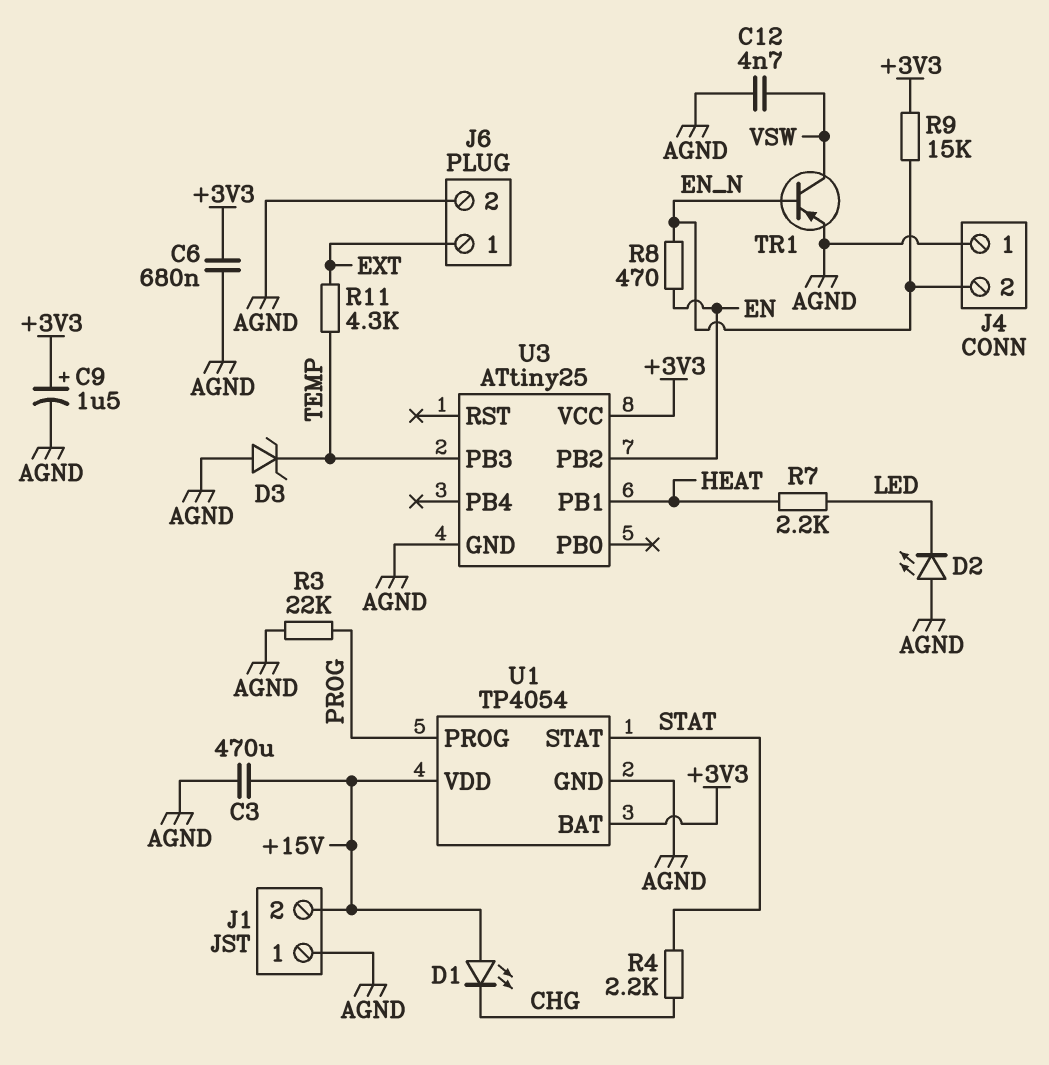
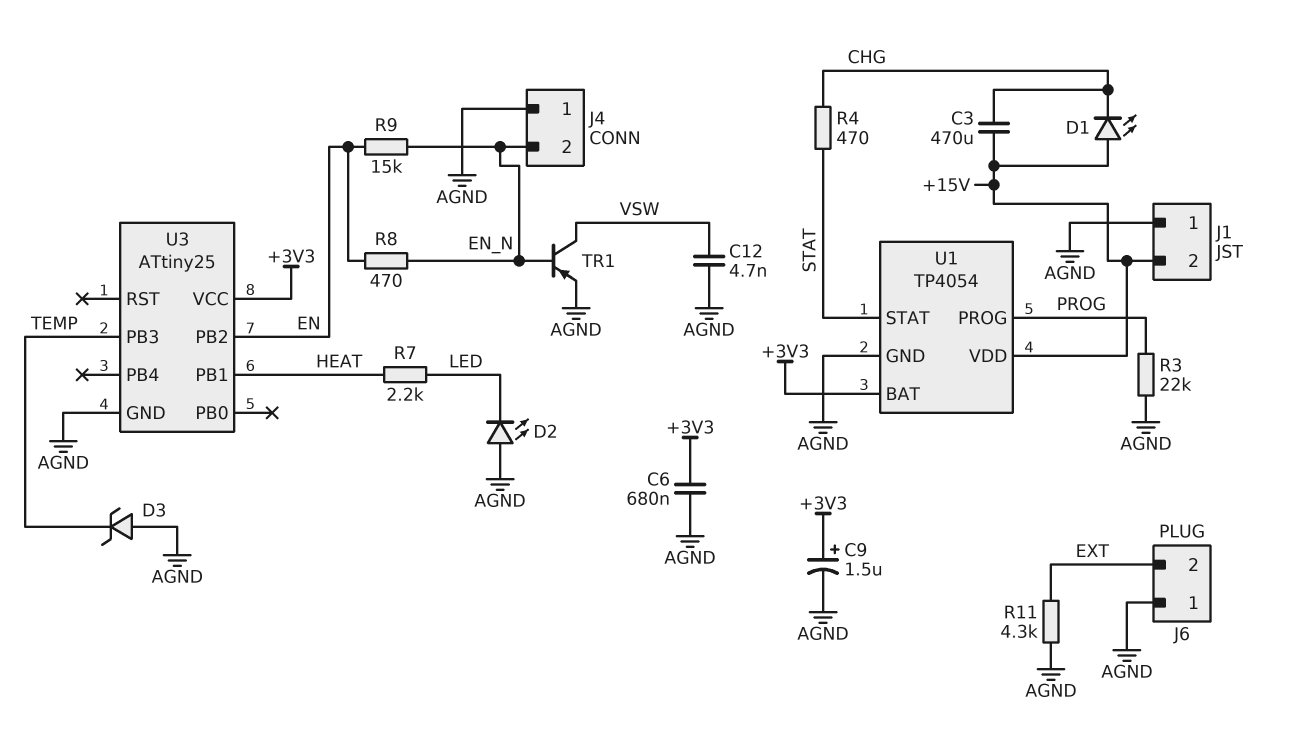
C3: 470uF (+15V, AGND) -> 470uF (+15V, CHG)
J6 pin 1: EXT -> AGND
J6 pin 2: AGND -> EXT
R4: 2.2k (CHG, STAT) -> 470 (CHG, STAT)
R9: 15k (+3V3, EN_N) -> 15k (EN, EN_N)
R11: 4.3k (EXT, TEMP) -> 4.3k (AGND, EXT)

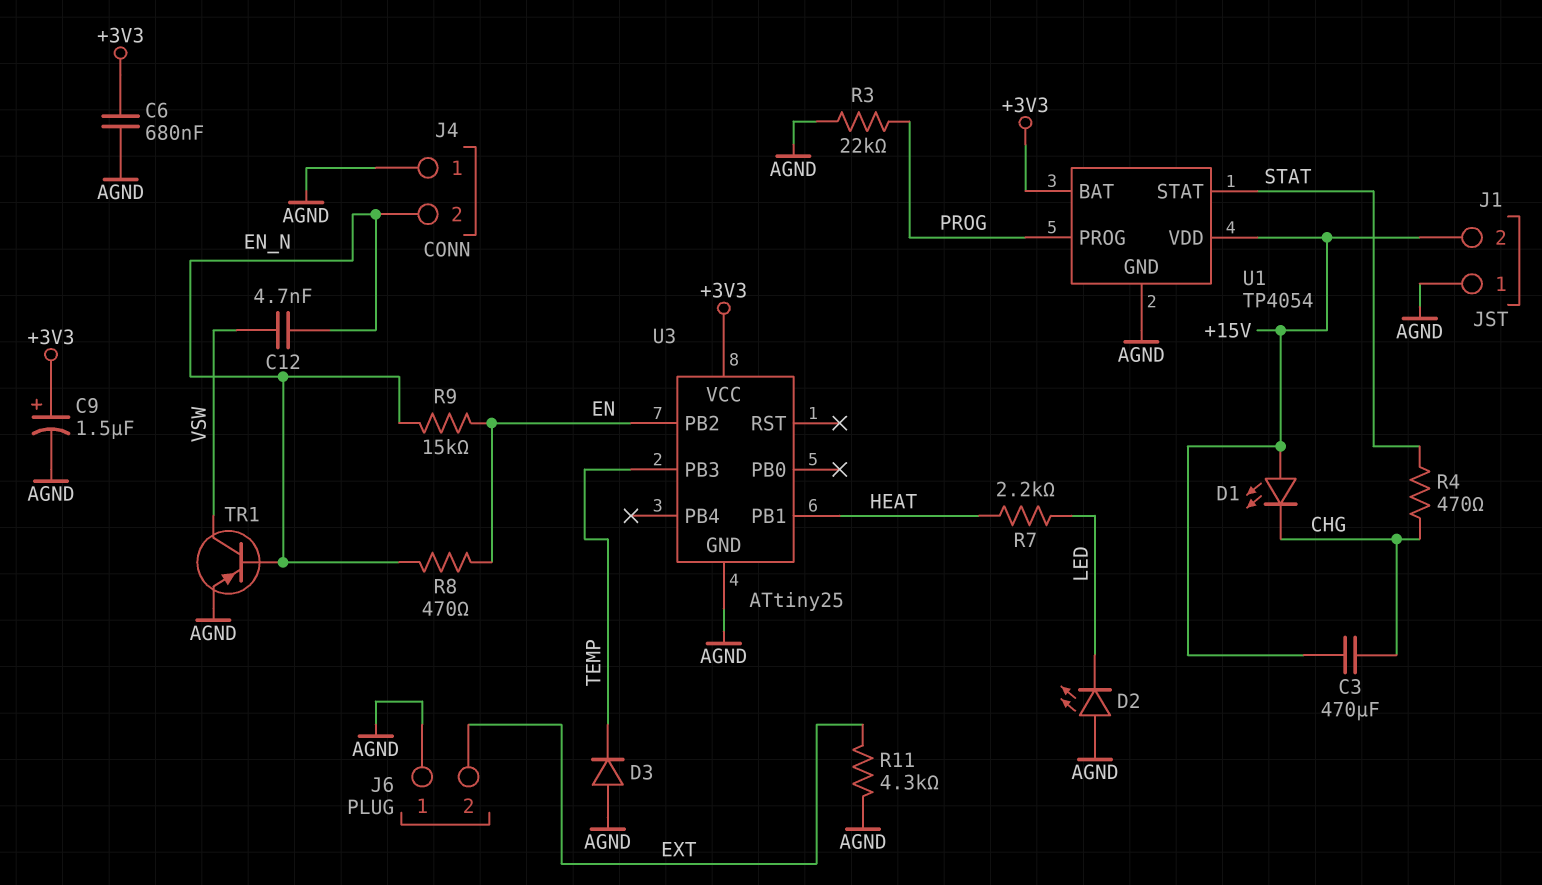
C12: 4.7nF (AGND, VSW) -> 4.7nF (EN_N, VSW)
D3: zener (A AGND, K TEMP) -> diode (A AGND, K TEMP)

